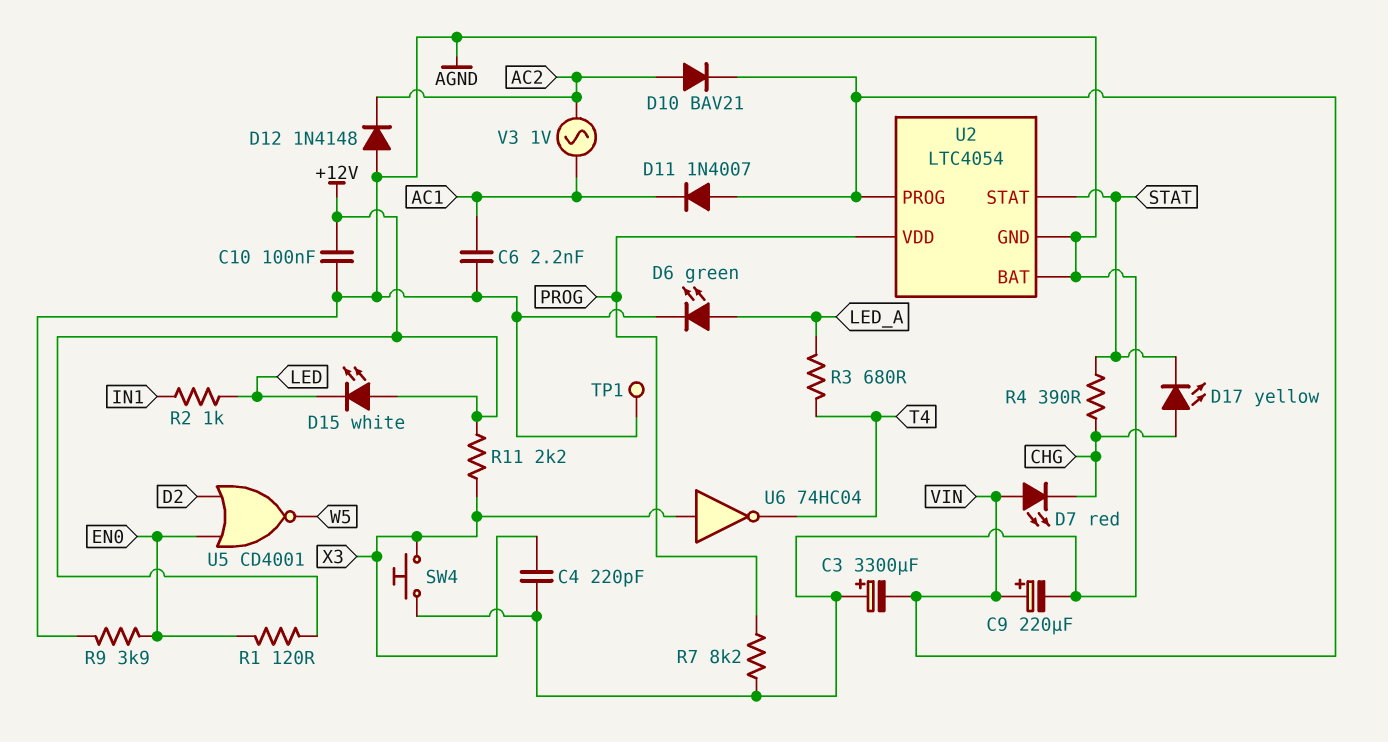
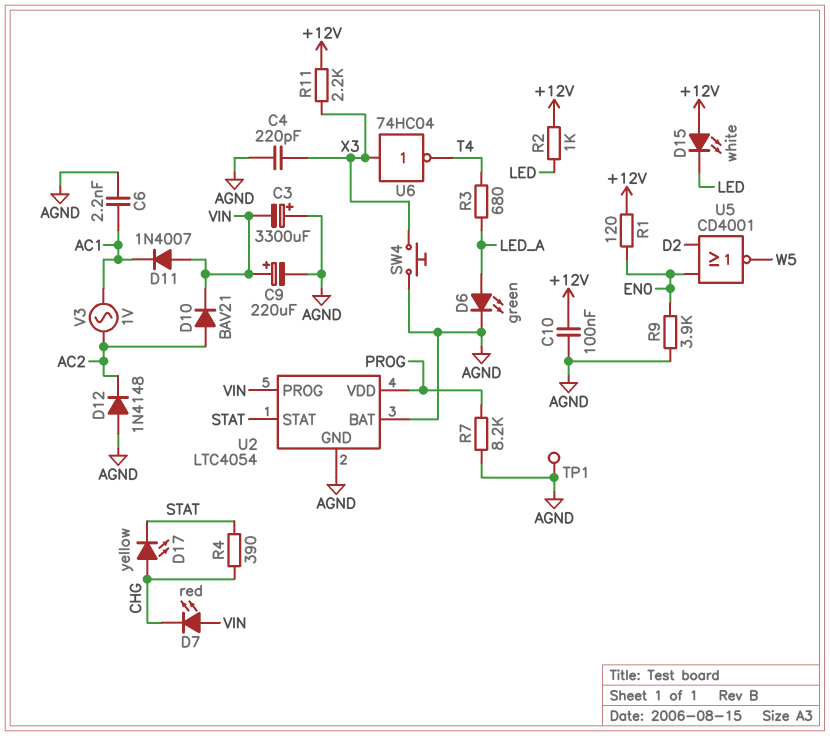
R2: 1k (IN1, LED) -> 1k (+12V, LED)

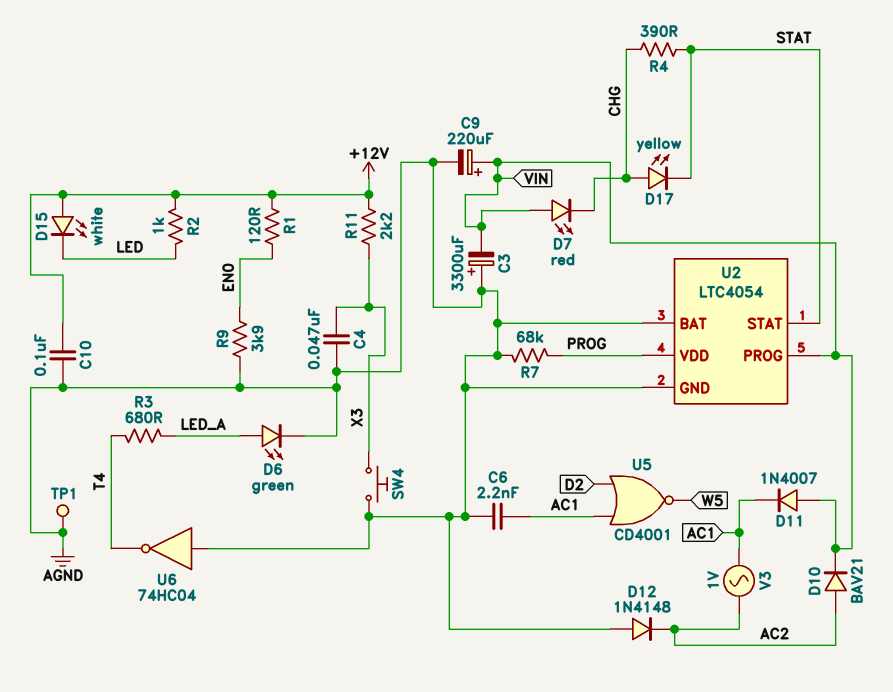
C4: 220pF (AGND, X3) -> 47nF (AGND, X3)
R7: 8.2k (AGND, PROG) -> 68k (AGND, PROG)
U5: NOR CD4001 (in D2, in EN0, out W5) -> NOR CD4001 (in AC1, in D2, out W5)
U6: NOT 74HC04 (in X3, out T4) -> NOT 74HC04 (in AGND, out T4)

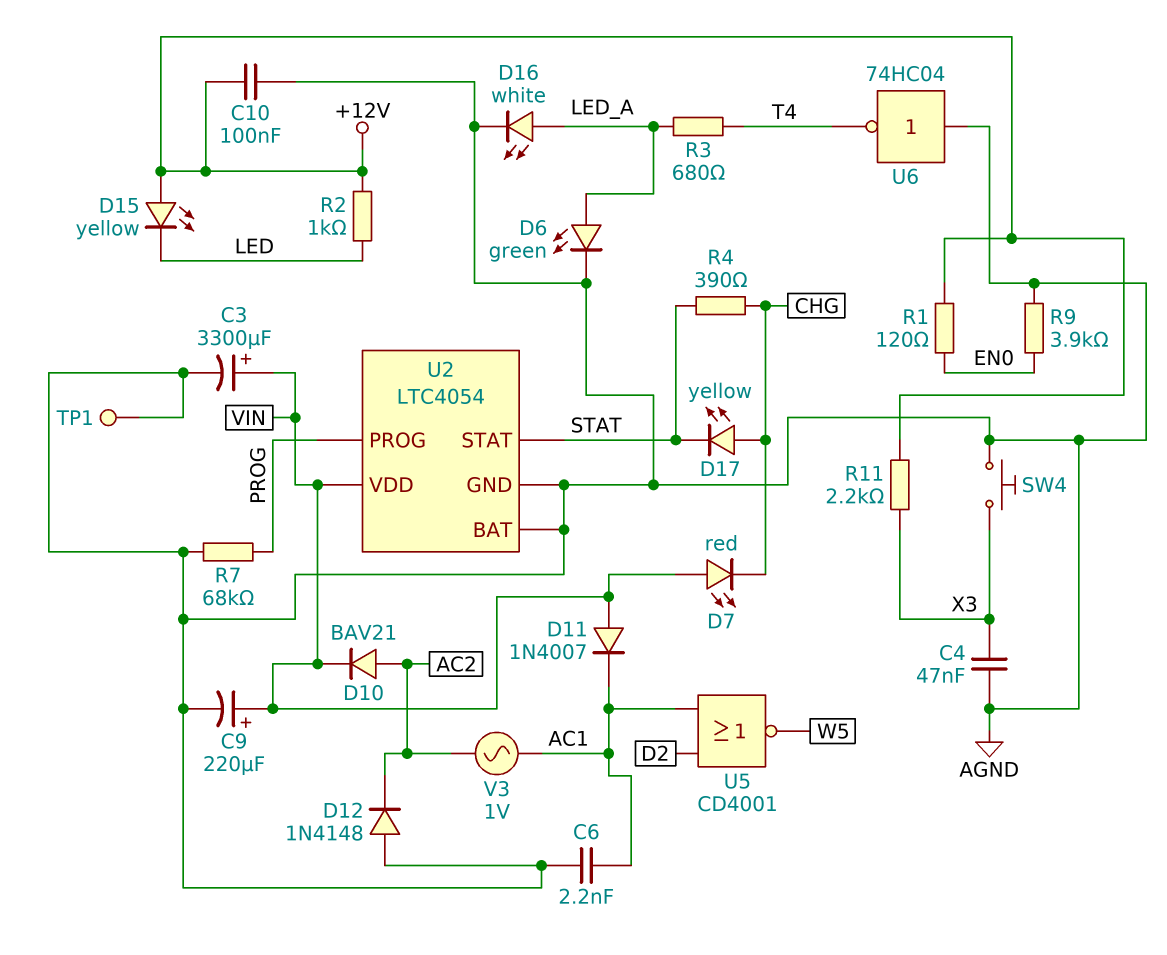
C3: 3300uF (plus AGND, minus VIN) -> 3300uF (plus VIN, minus AGND)
D15: LED white (A +12V, K LED) -> LED yellow (A +12V, K LED)
D16: none -> LED white (A LED_A, K AGND)
U2 pin PROG: VIN -> PROG
U2 pin VDD: PROG -> VIN

